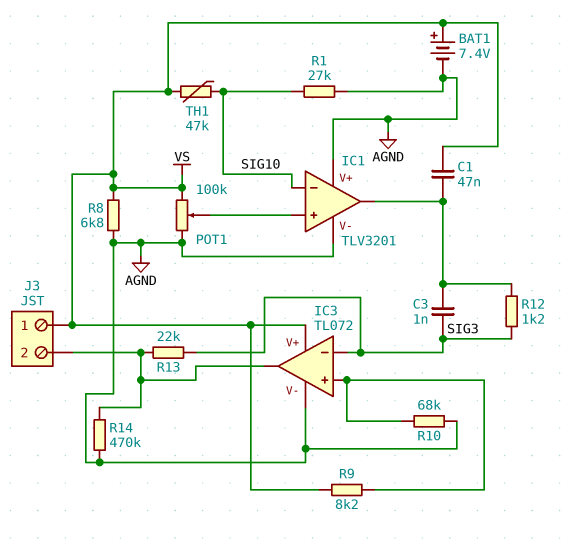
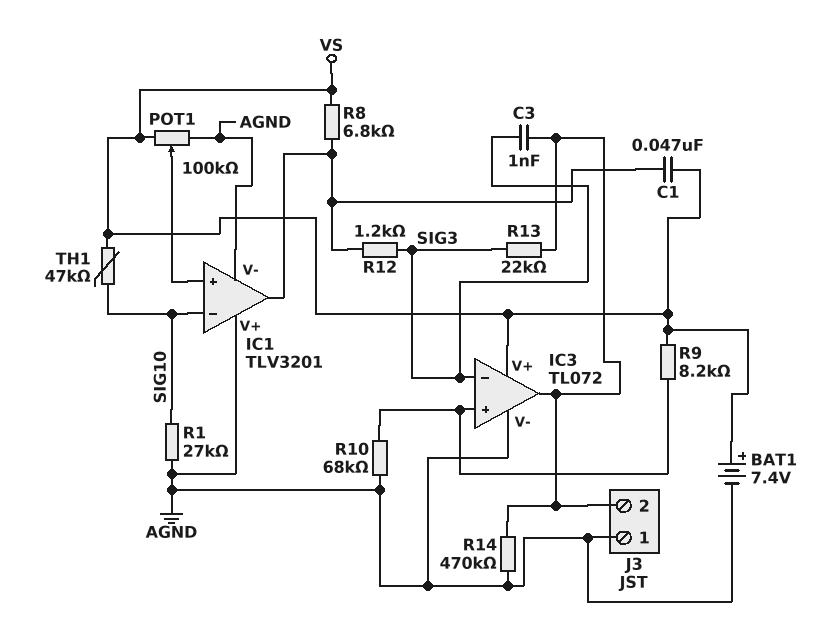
C3: 1nF (IC1/out, SIG3) -> 1nF (IC3/out, SIG3)
J3 pin 1: VS -> AGND
R8: 6.8k (AGND, VS) -> 6.8k (IC1/out, VS)

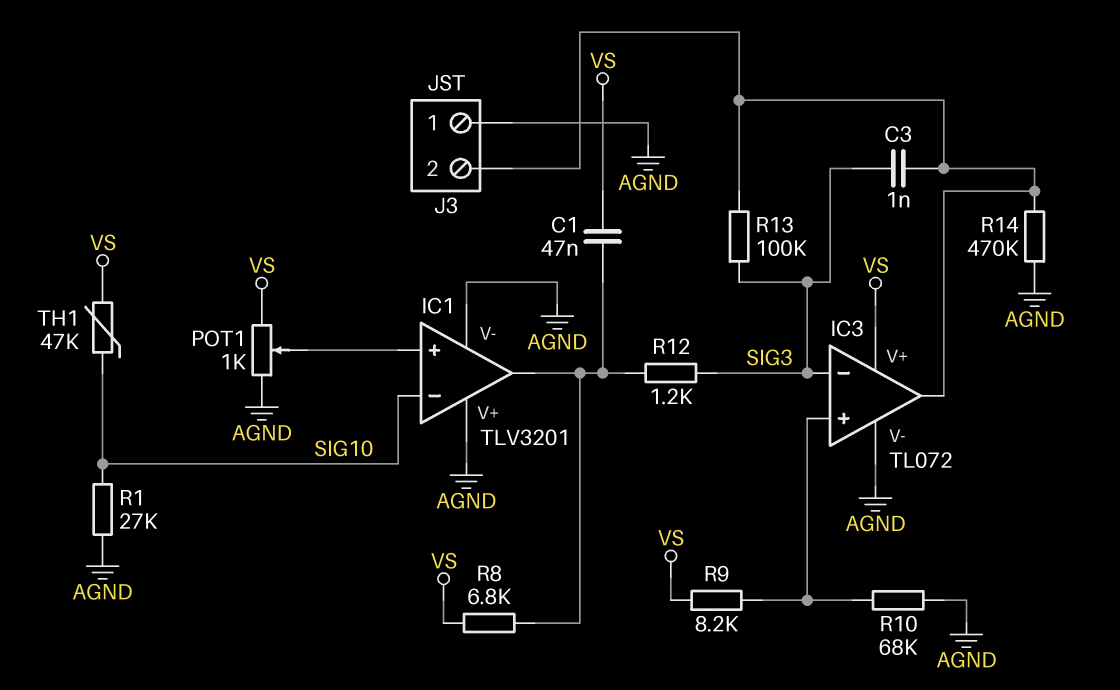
BAT1: 7.4V (plus VS, minus AGND) -> none
POT1: 100k (AGND, VS, wiper IC1/in+) -> 1k (AGND, VS, wiper IC1/in+)
R13: 22k (IC3/out, SIG3) -> 100k (IC3/out, SIG3)

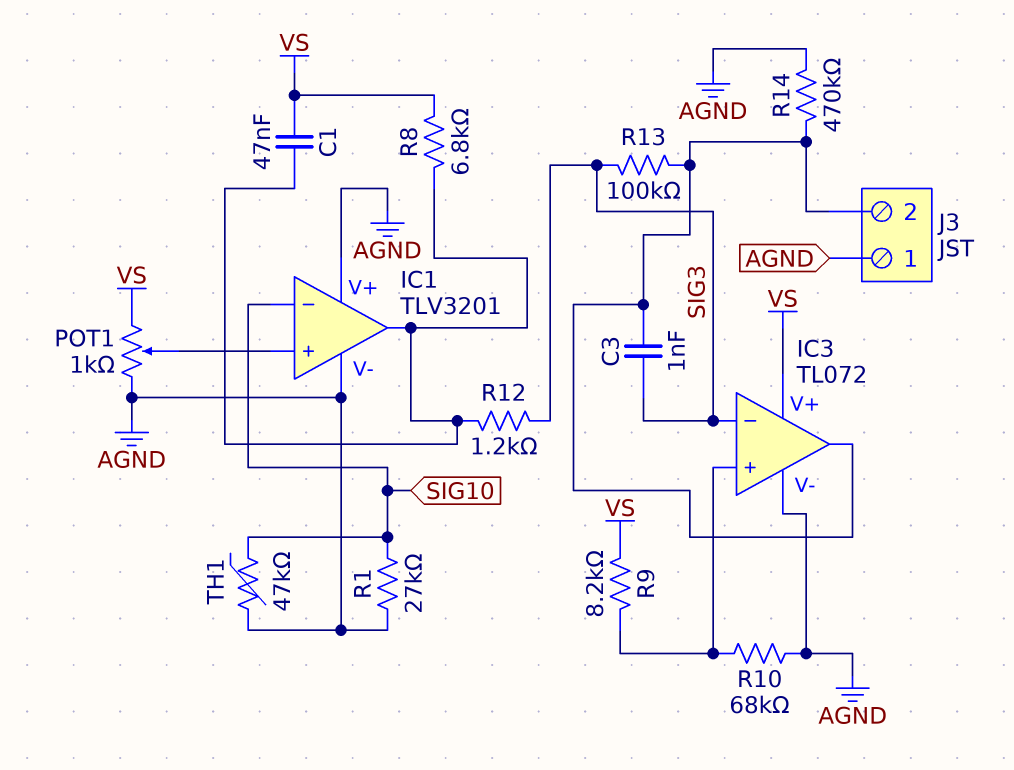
TH1: 47k (SIG10, VS) -> 47k (AGND, SIG10)

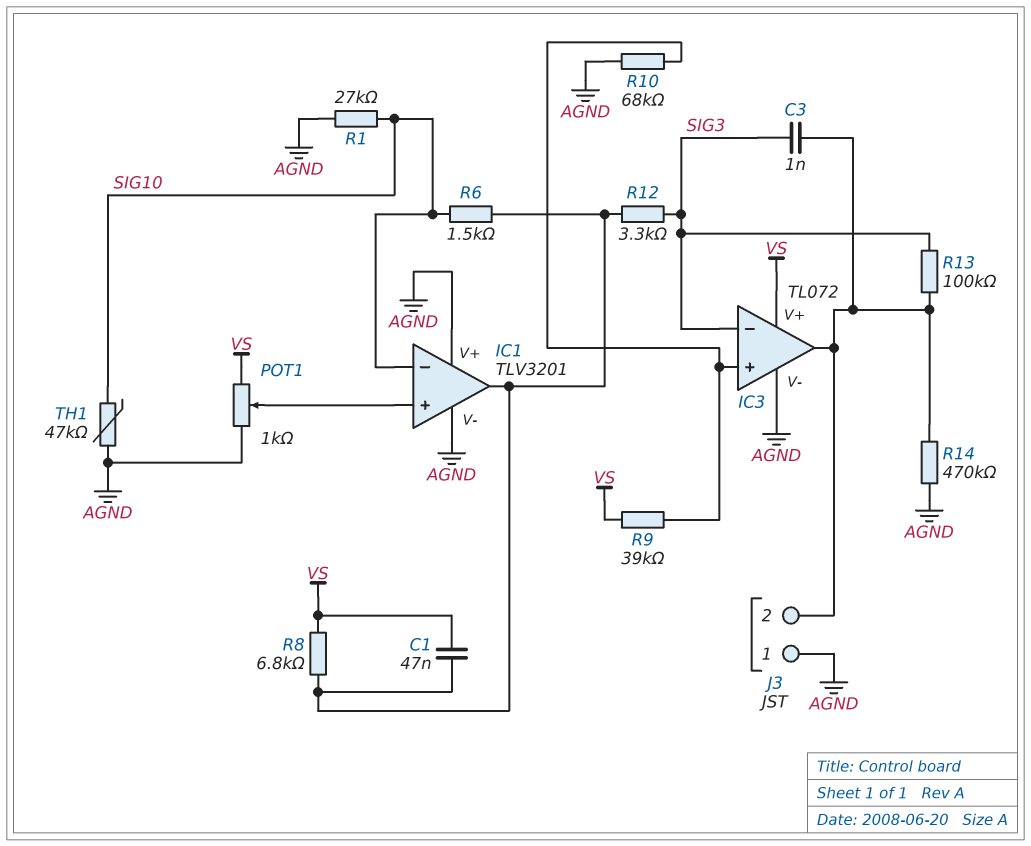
R6: none -> 1.5k (IC1/out, SIG10)
R9: 8.2k (IC3/in+, VS) -> 39k (IC3/in+, VS)
R12: 1.2k (IC1/out, SIG3) -> 3.3k (IC1/out, SIG3)

